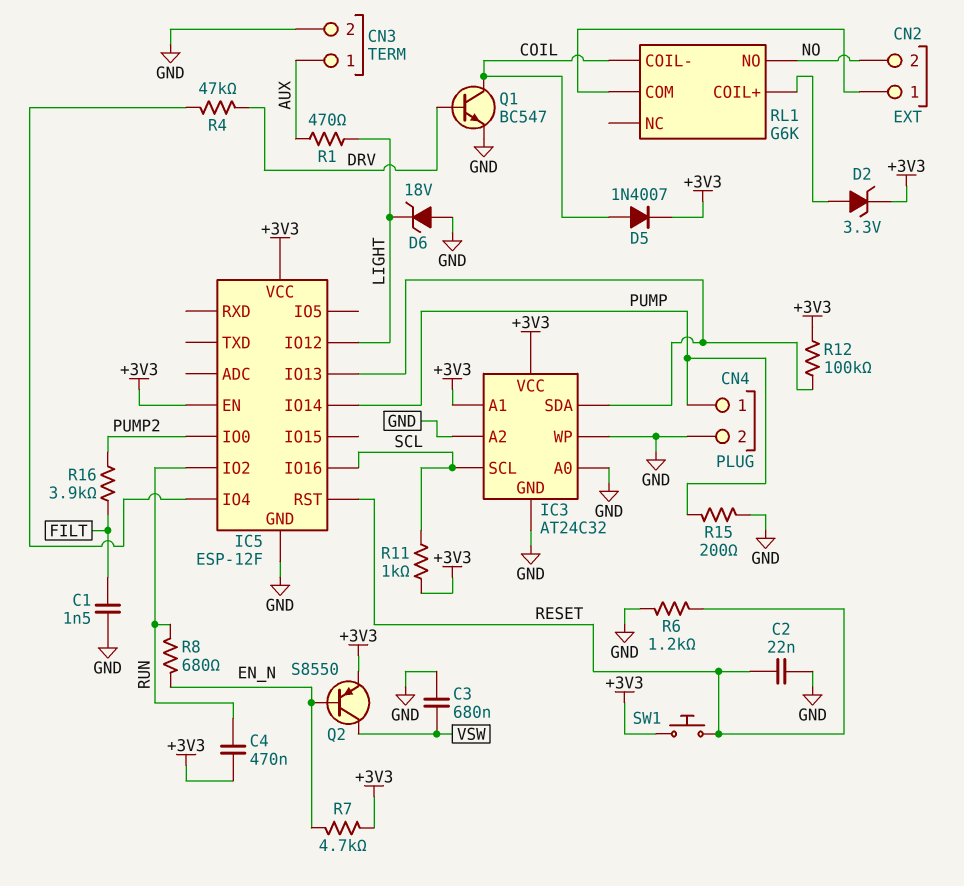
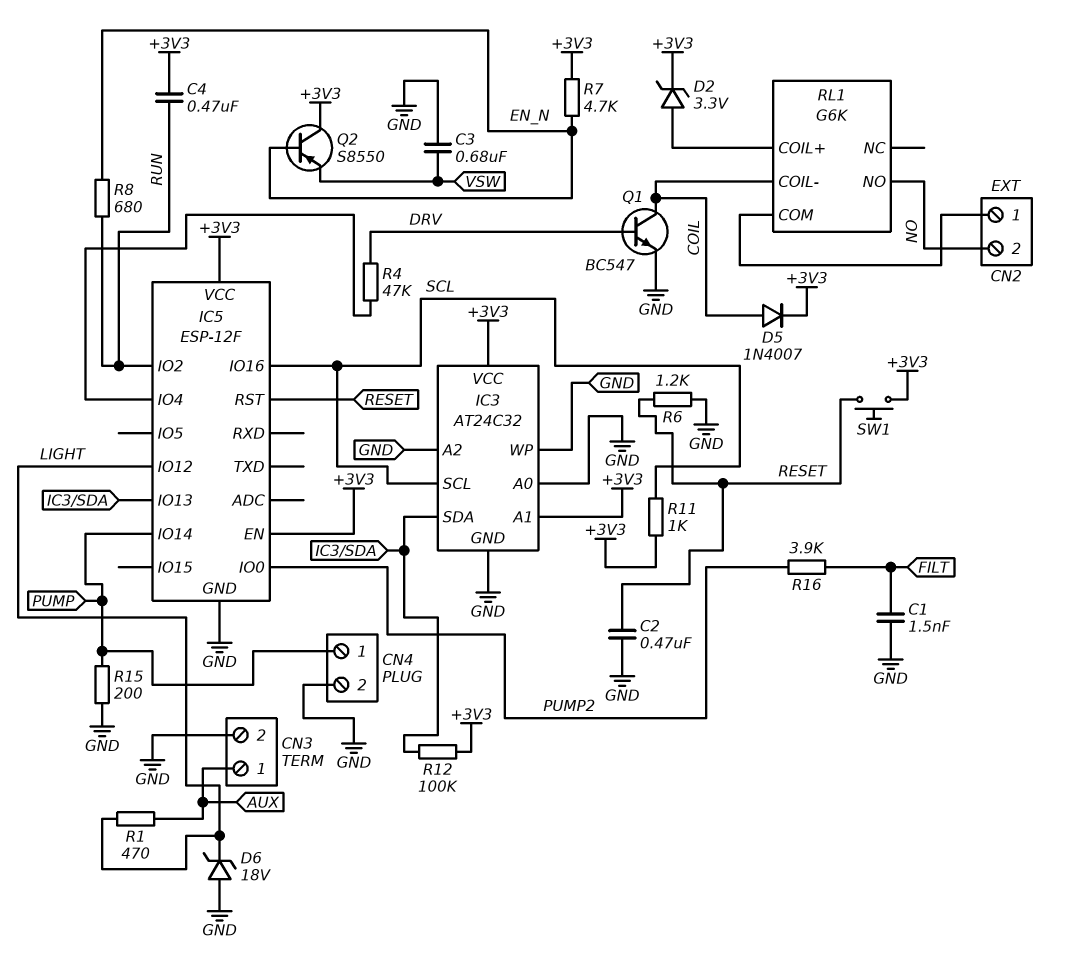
C2: 22nF (GND, RESET) -> 470nF (GND, RESET)
Q2: PNP S8550 (B EN_N, C VSW, E +3V3) -> PNP S8550 (B EN_N, C +3V3, E VSW)

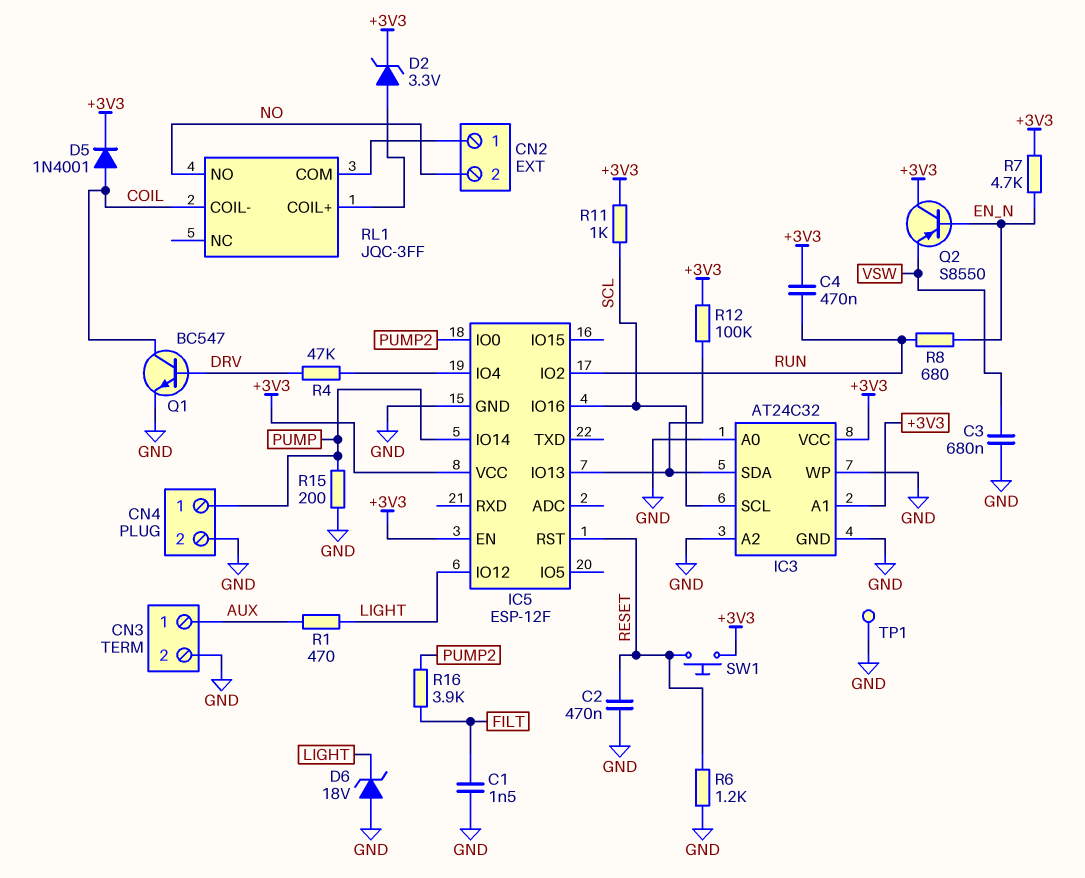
D5: diode 1N4007 (A COIL, K +3V3) -> diode 1N4001 (A COIL, K +3V3)
RL1: G6K -> JQC-3FF
TP1: none -> test point (GND)

